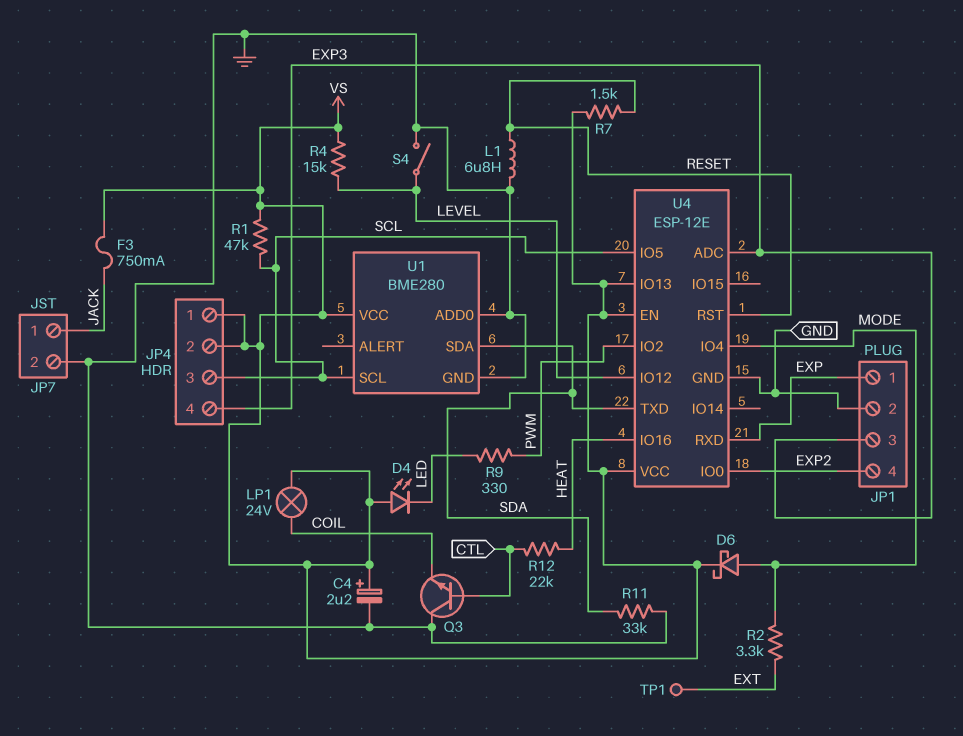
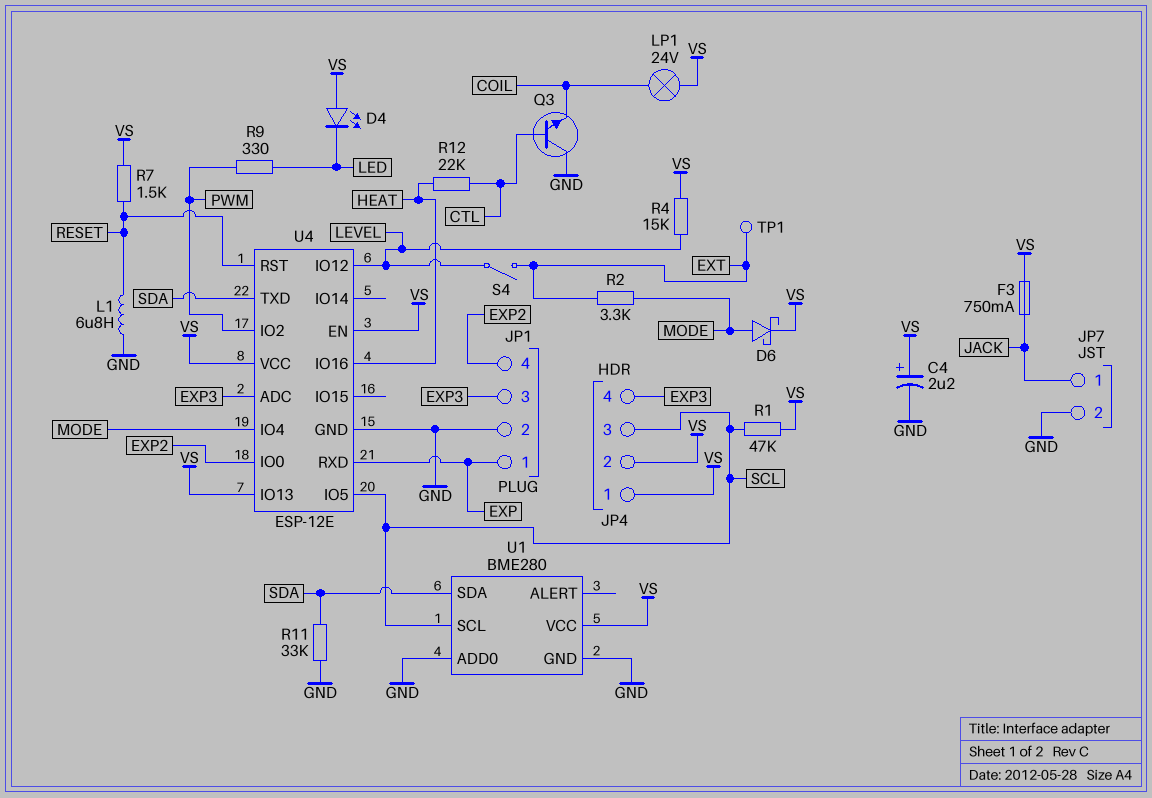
S4: switch (GND, LEVEL) -> switch (EXT, LEVEL)

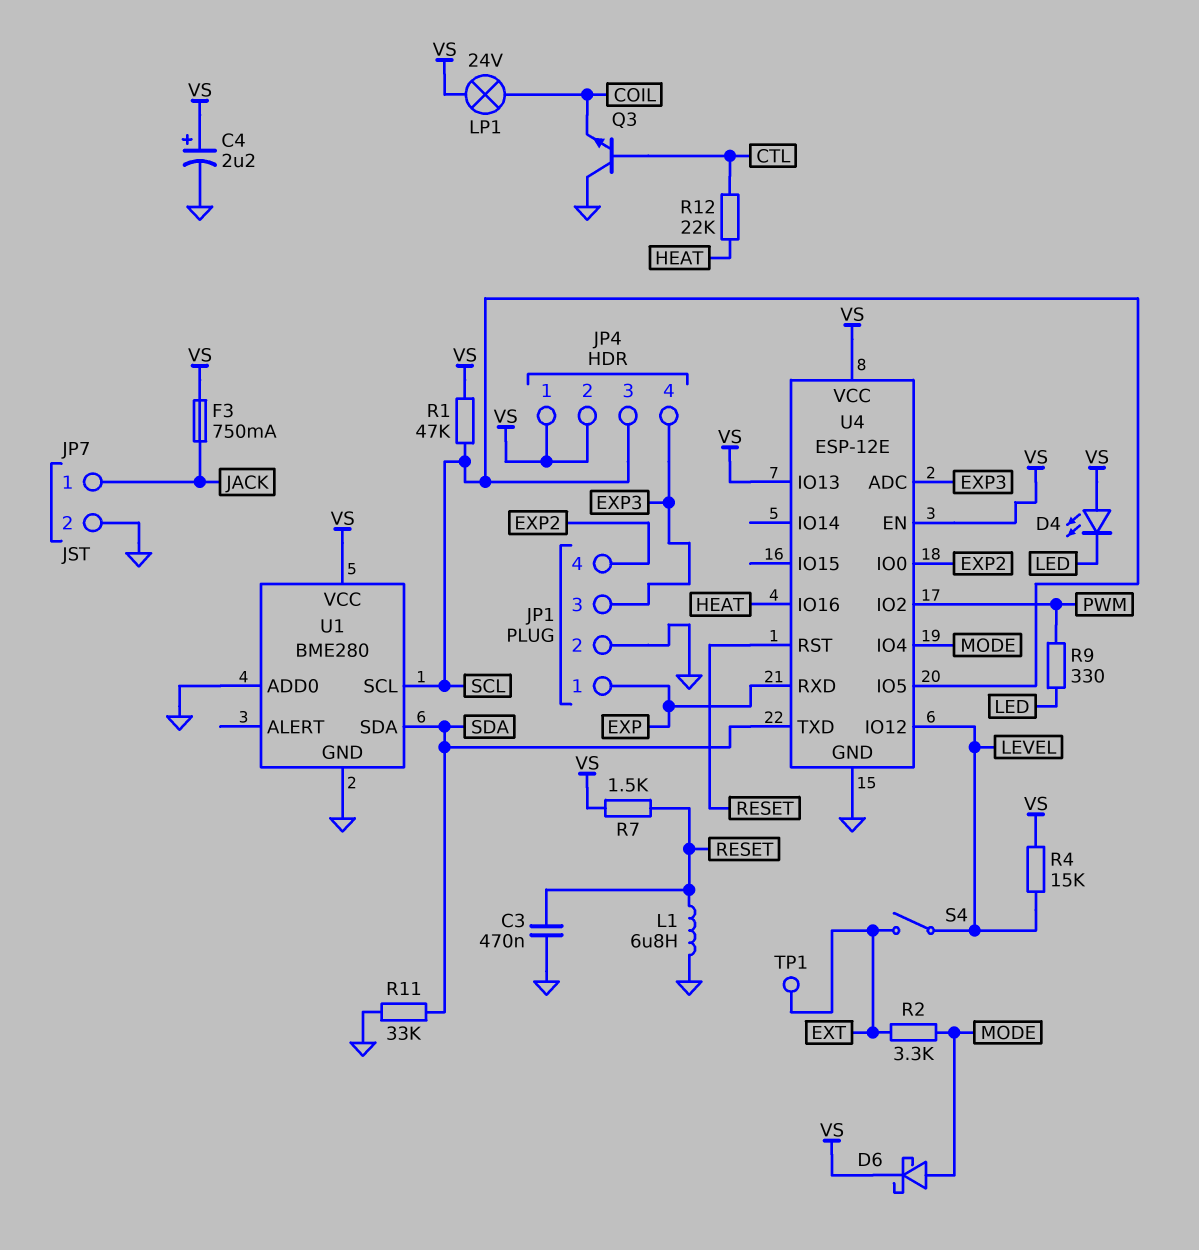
C3: none -> 470nF (GND, RESET)

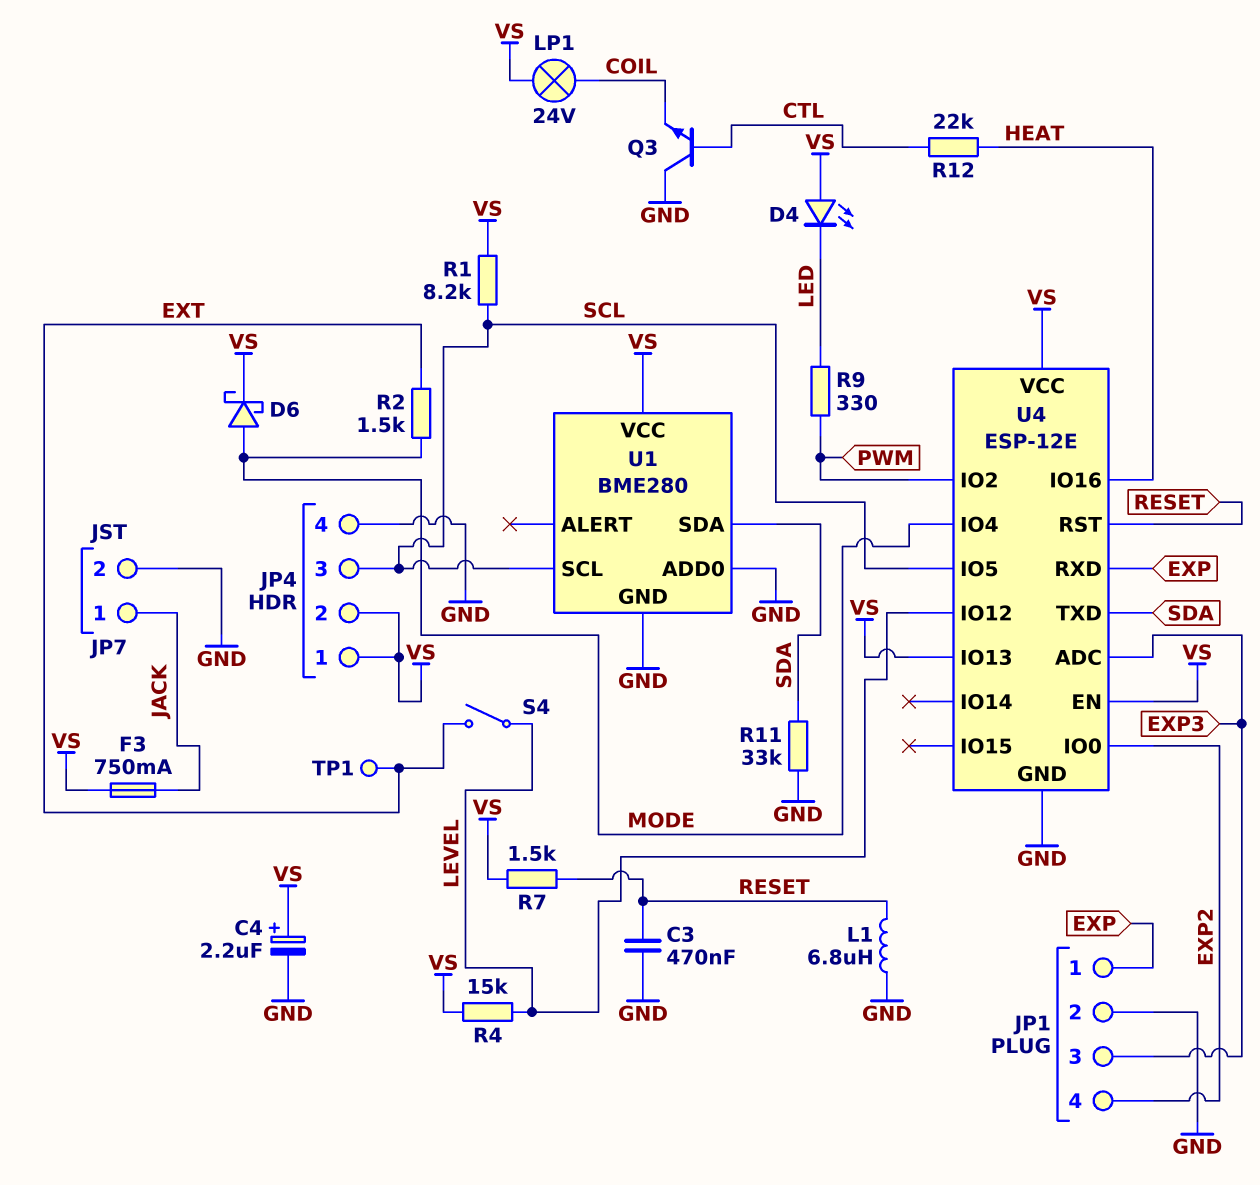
JP4 pin 4: EXP3 -> GND
R1: 47k (SCL, VS) -> 8.2k (SCL, VS)
R2: 3.3k (EXT, MODE) -> 1.5k (EXT, MODE)

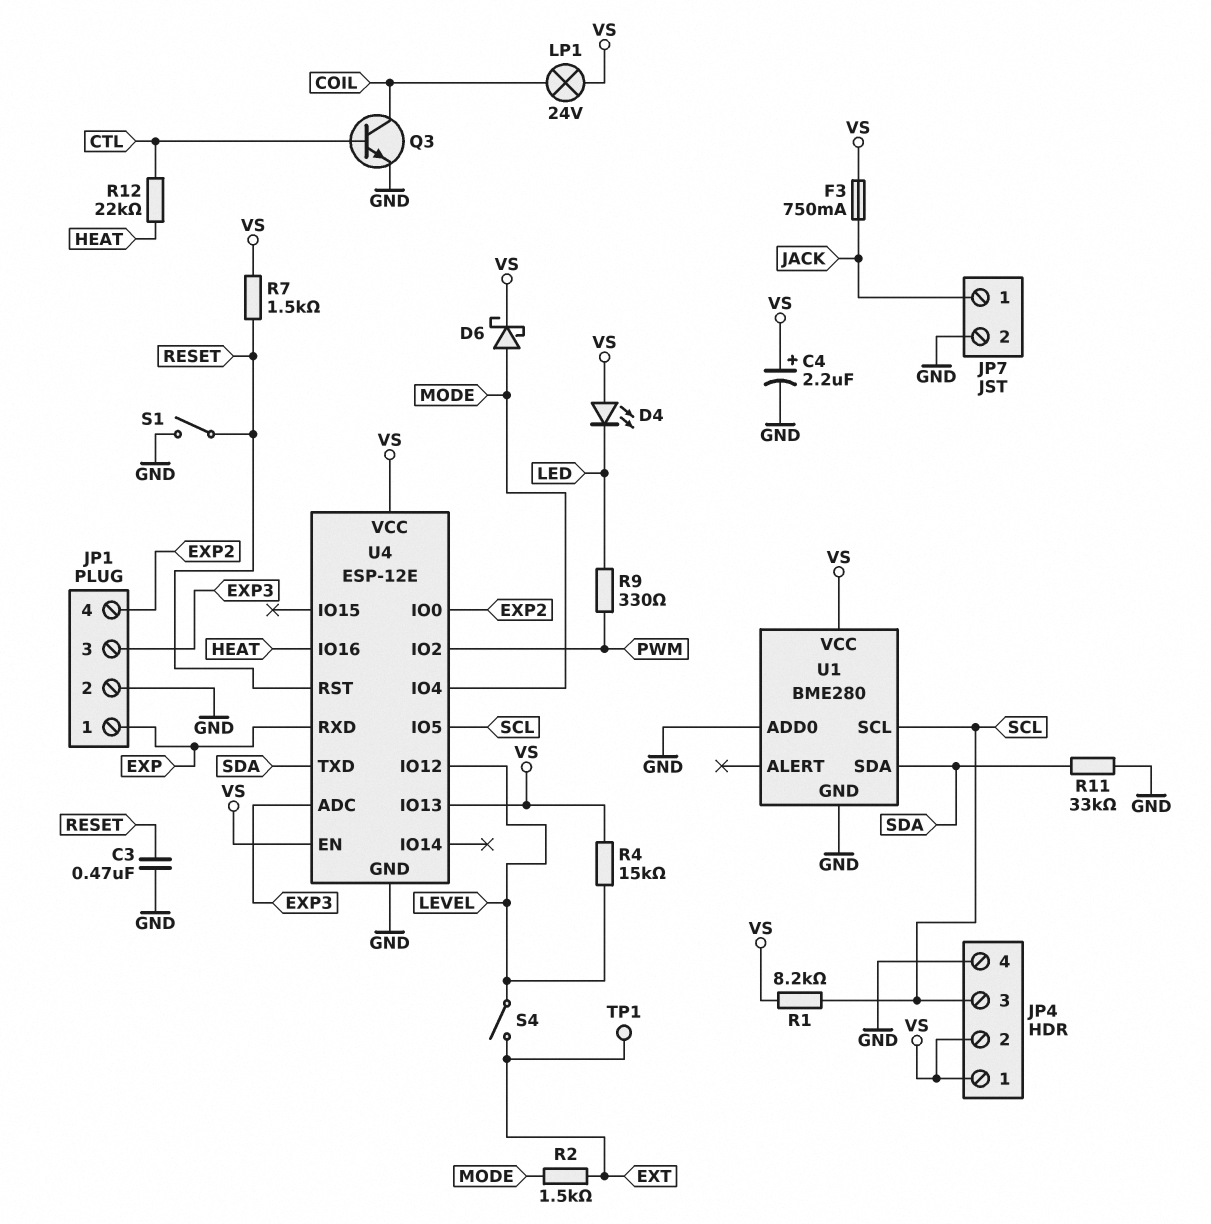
L1: 6.8uH (GND, RESET) -> none
Q3: NPN (B CTL, C GND, E COIL) -> NPN (B CTL, C COIL, E GND)
S1: none -> switch (GND, RESET)

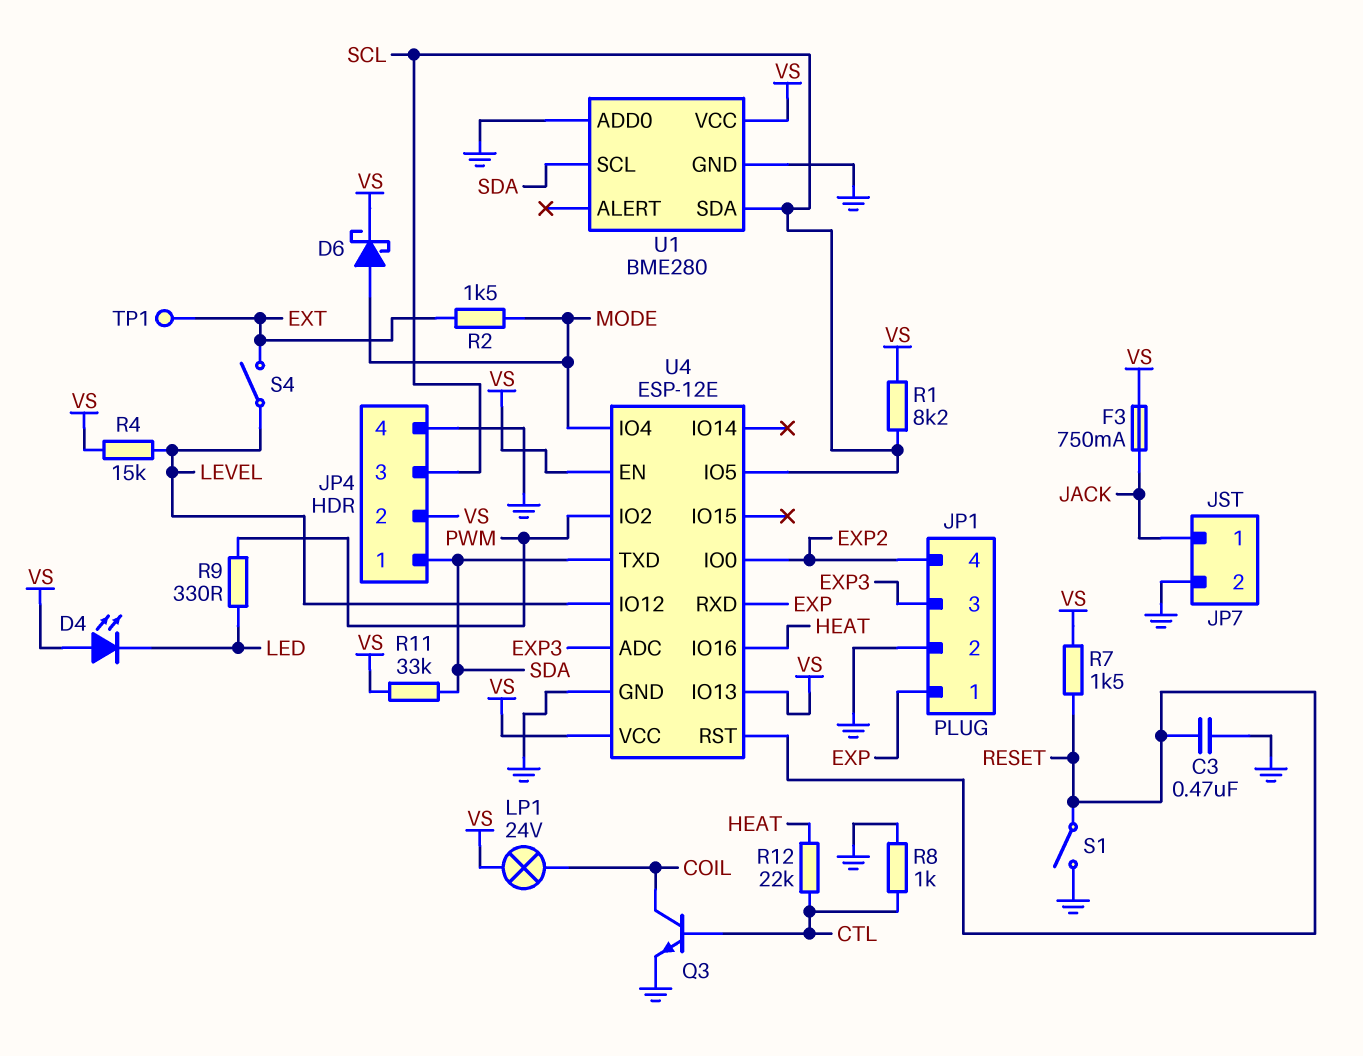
C4: 2.2uF (plus VS, minus GND) -> none
JP4 pin 1: VS -> SDA
R8: none -> 1k (CTL, GND)
R11: 33k (GND, SDA) -> 33k (SDA, VS)
U1 pin SCL: SCL -> SDA
U1 pin SDA: SDA -> SCL

